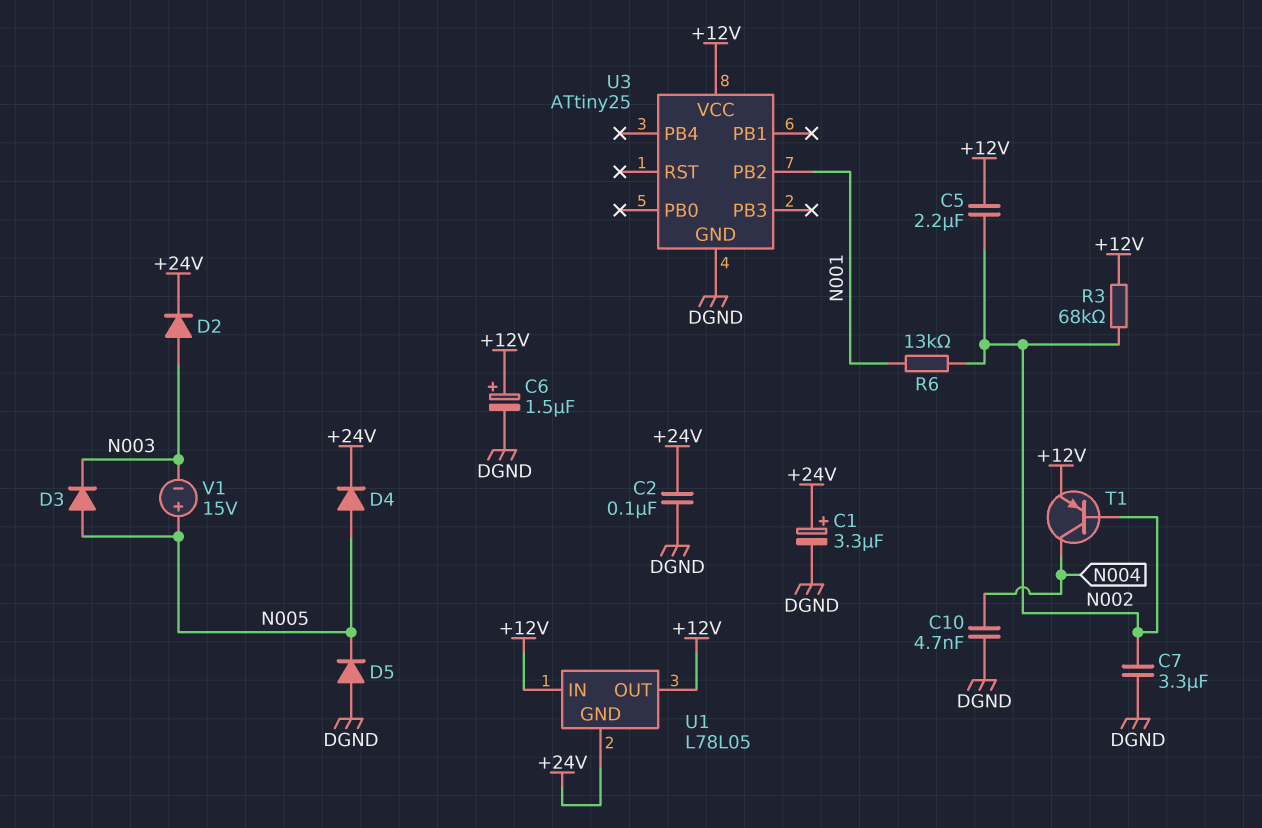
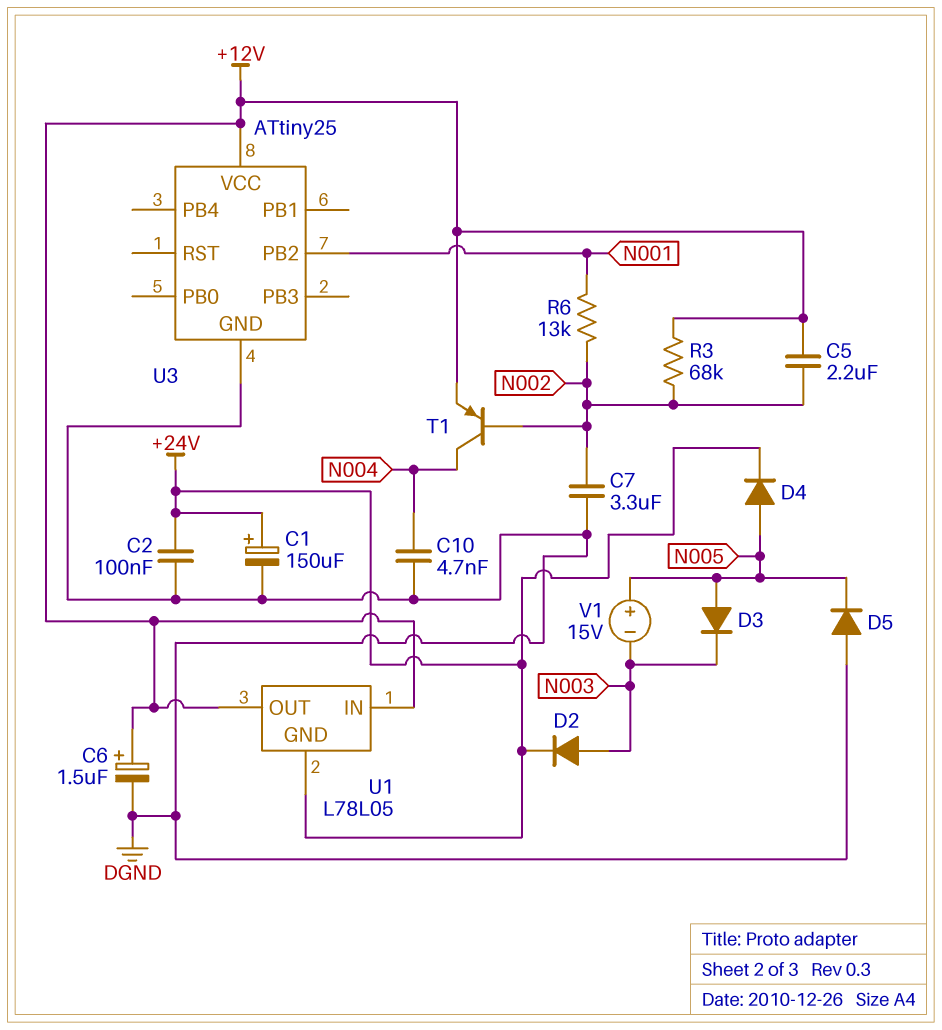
C1: 3.3uF (plus +24V, minus DGND) -> 150uF (plus +24V, minus DGND)

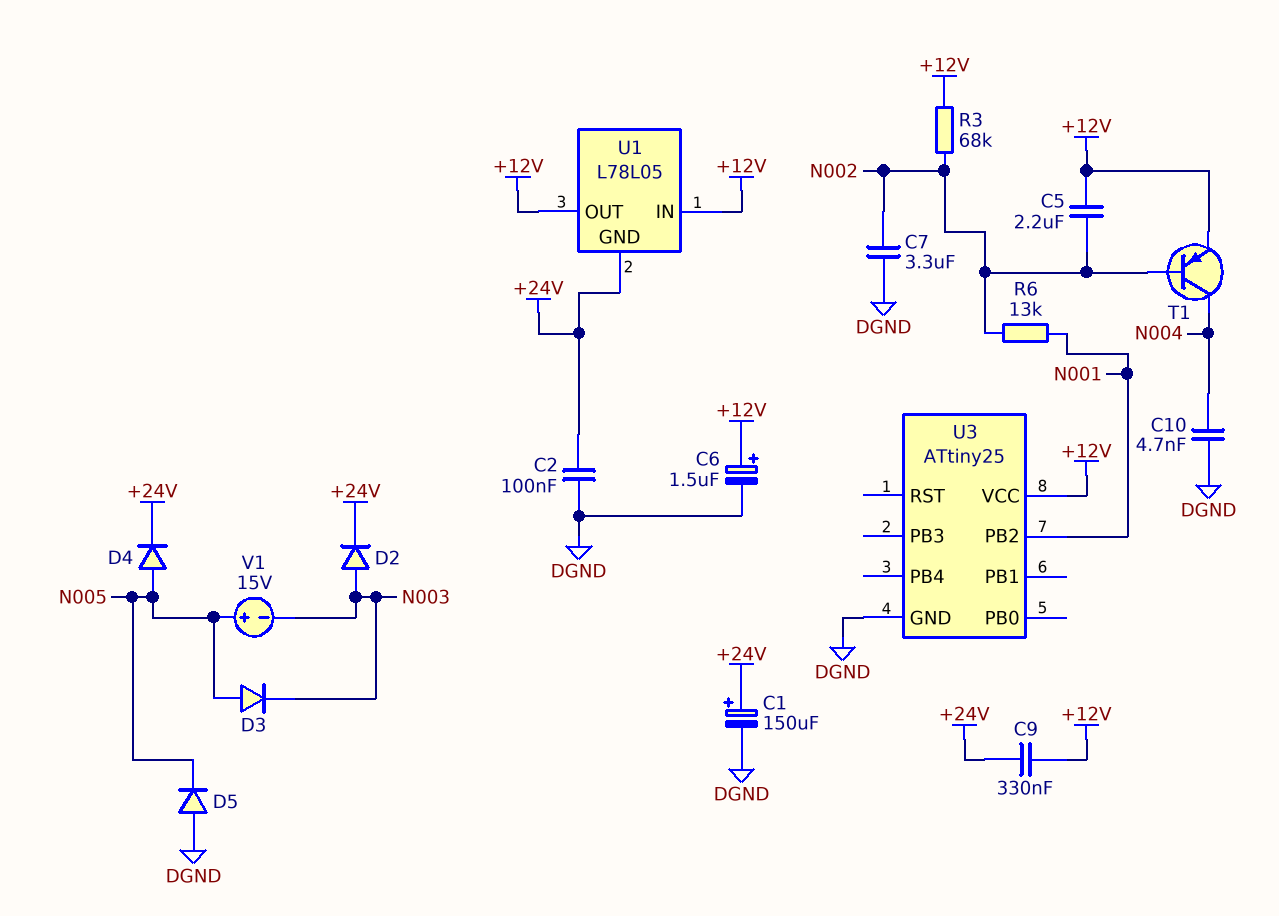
C9: none -> 330nF (+12V, +24V)

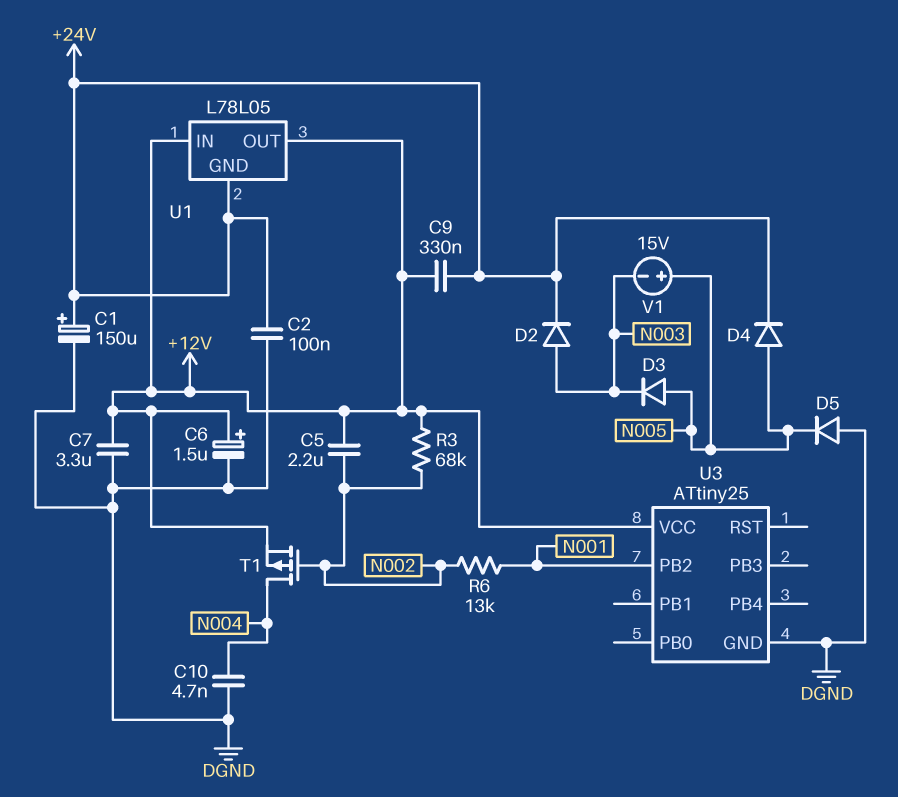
C7: 3.3uF (DGND, N002) -> 3.3uF (+12V, DGND)
T1: PNP (B N002, C N004, E +12V) -> PMOS (G N002, D N004, S +12V)

